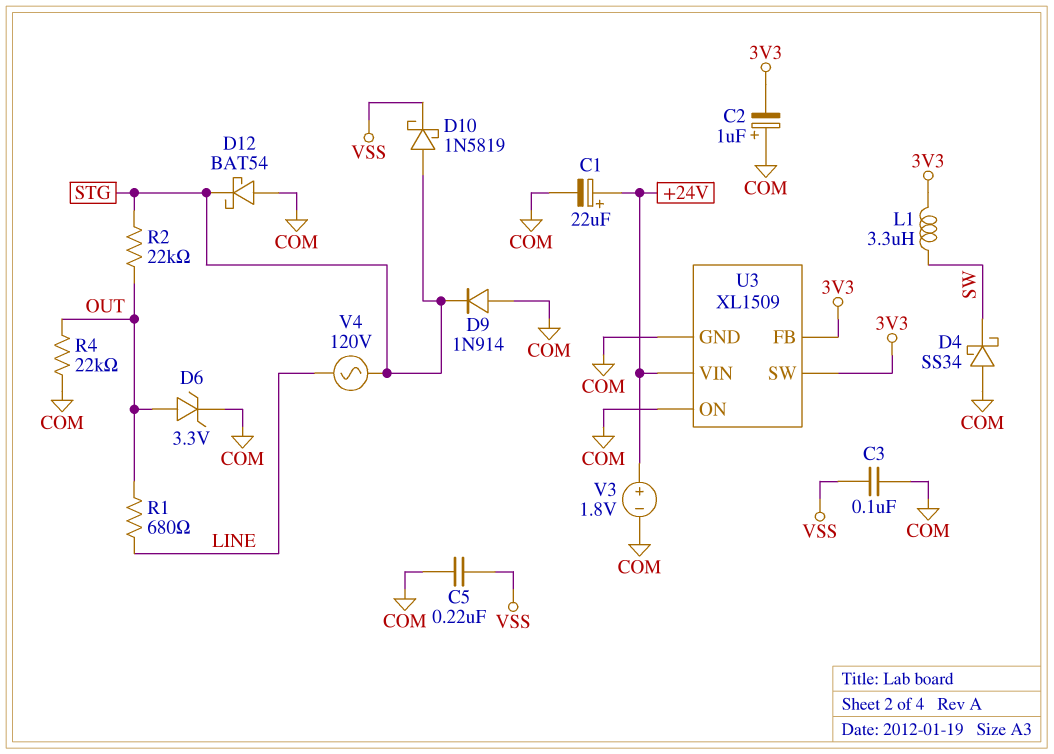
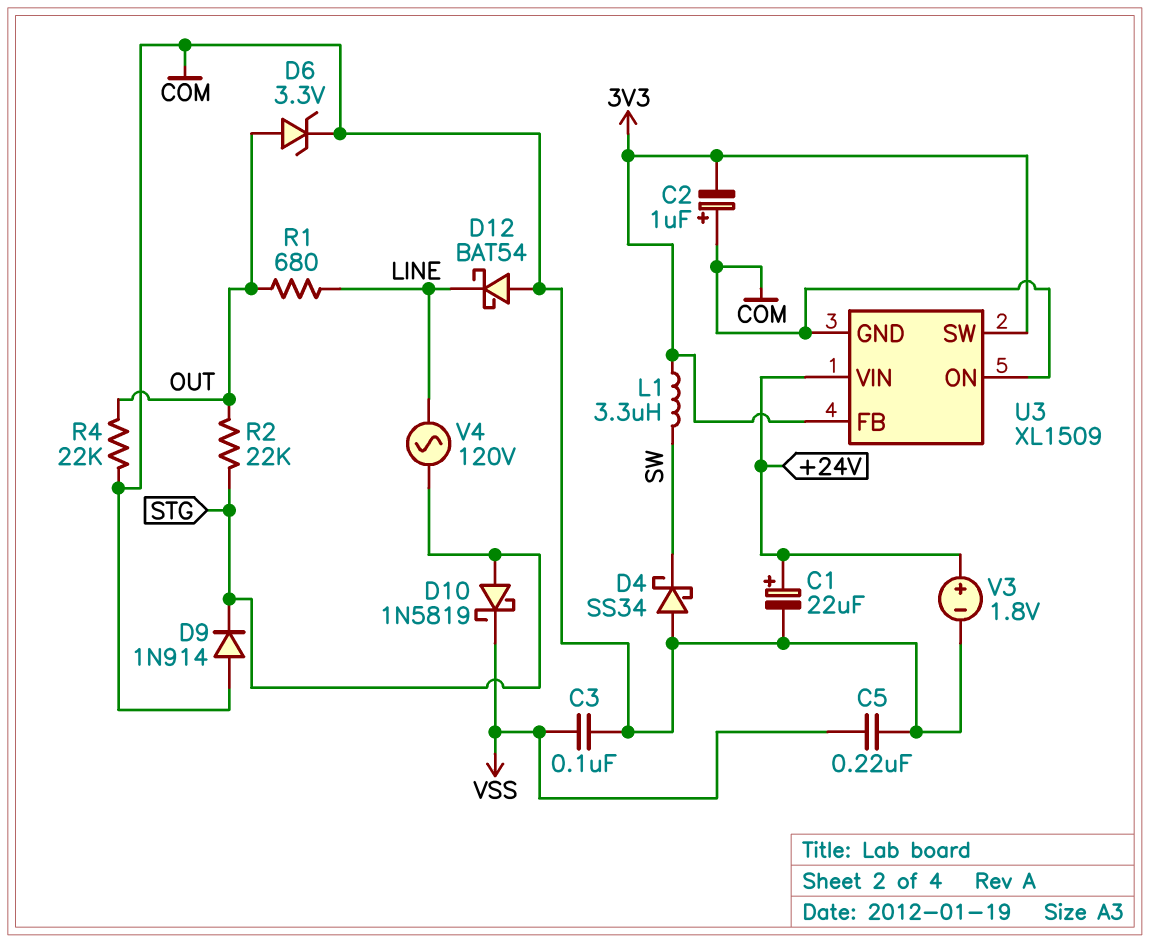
D12: schottky BAT54 (A COM, K STG) -> schottky BAT54 (A COM, K LINE)

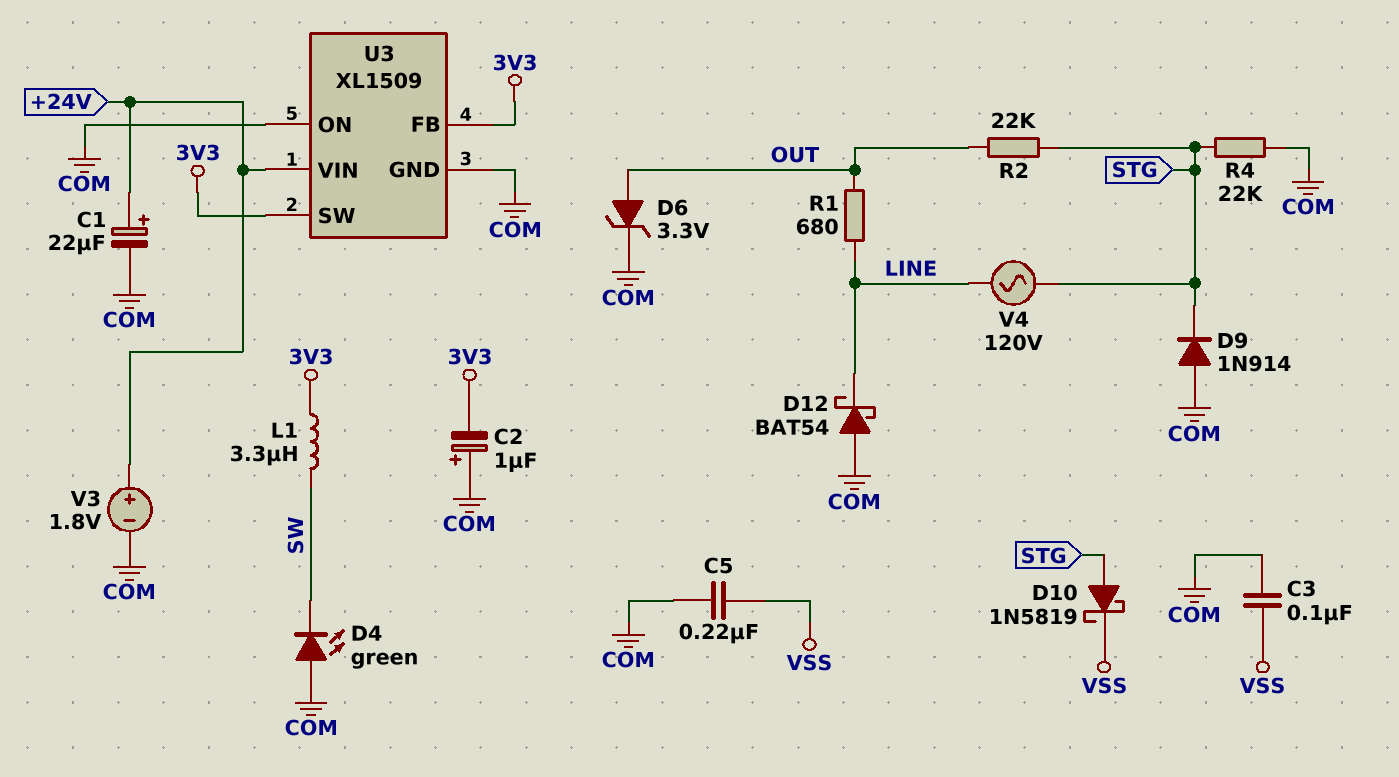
D4: schottky SS34 (A COM, K SW) -> LED green (A COM, K SW)
R4: 22k (COM, OUT) -> 22k (COM, STG)

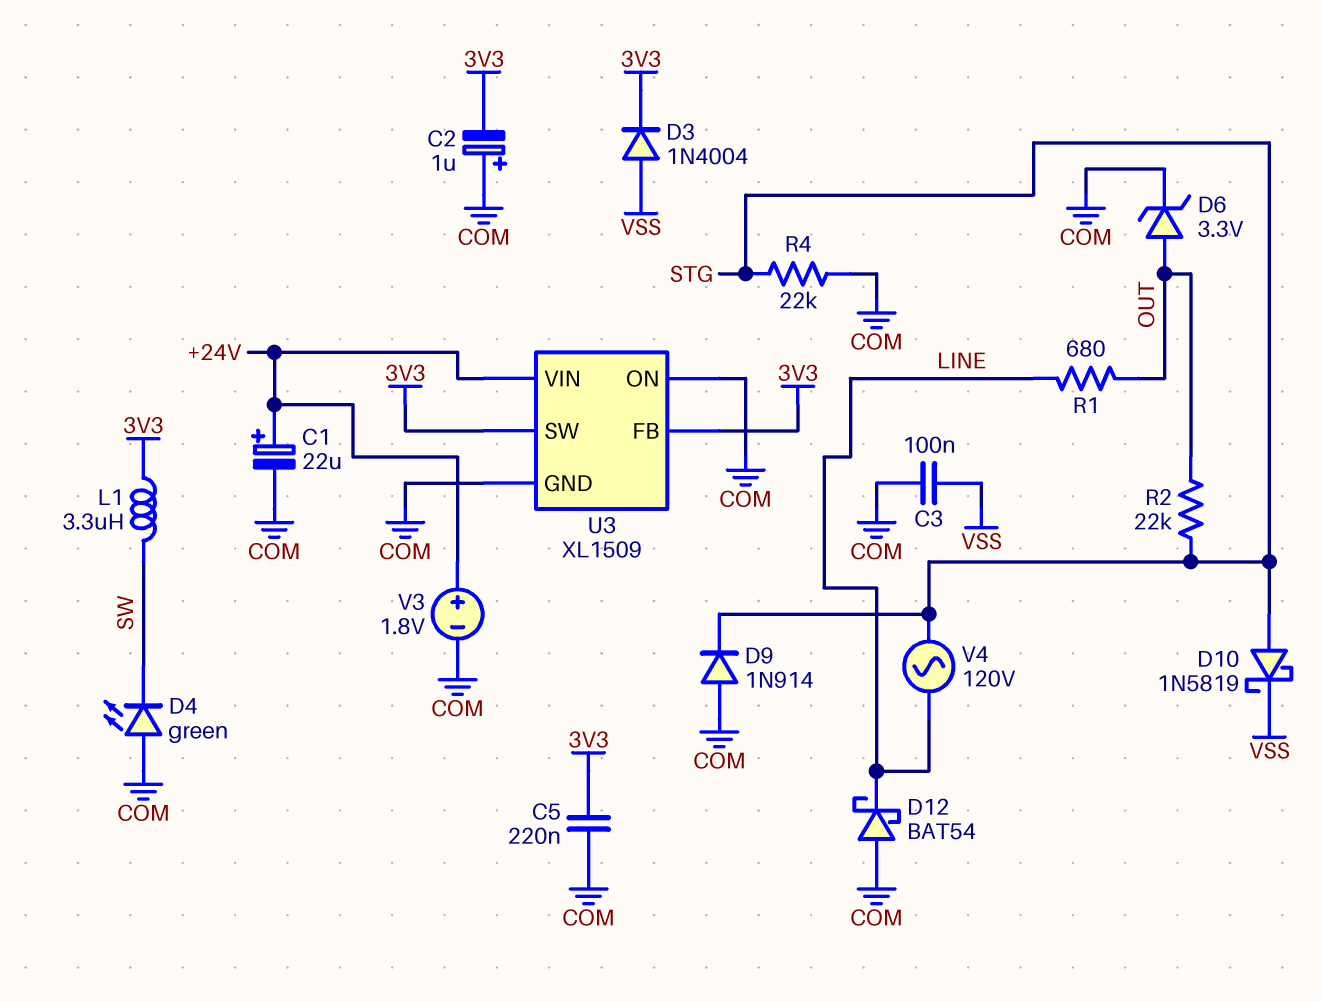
C5: 220nF (COM, VSS) -> 220nF (3V3, COM)
D3: none -> diode 1N4004 (A VSS, K 3V3)

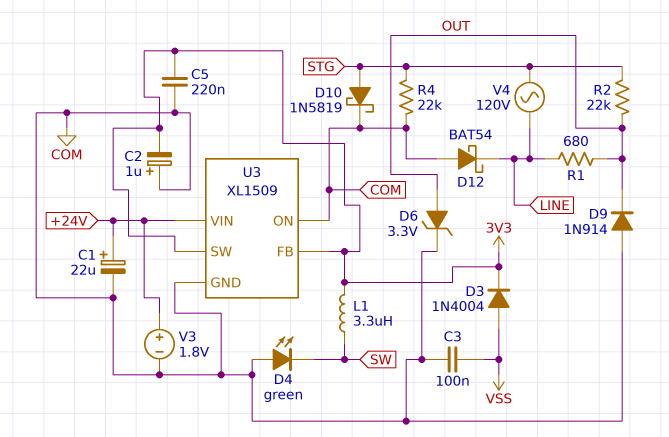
D9: diode 1N914 (A COM, K STG) -> diode 1N914 (A COM, K OUT)
D10: schottky 1N5819 (A STG, K VSS) -> schottky 1N5819 (A STG, K COM)

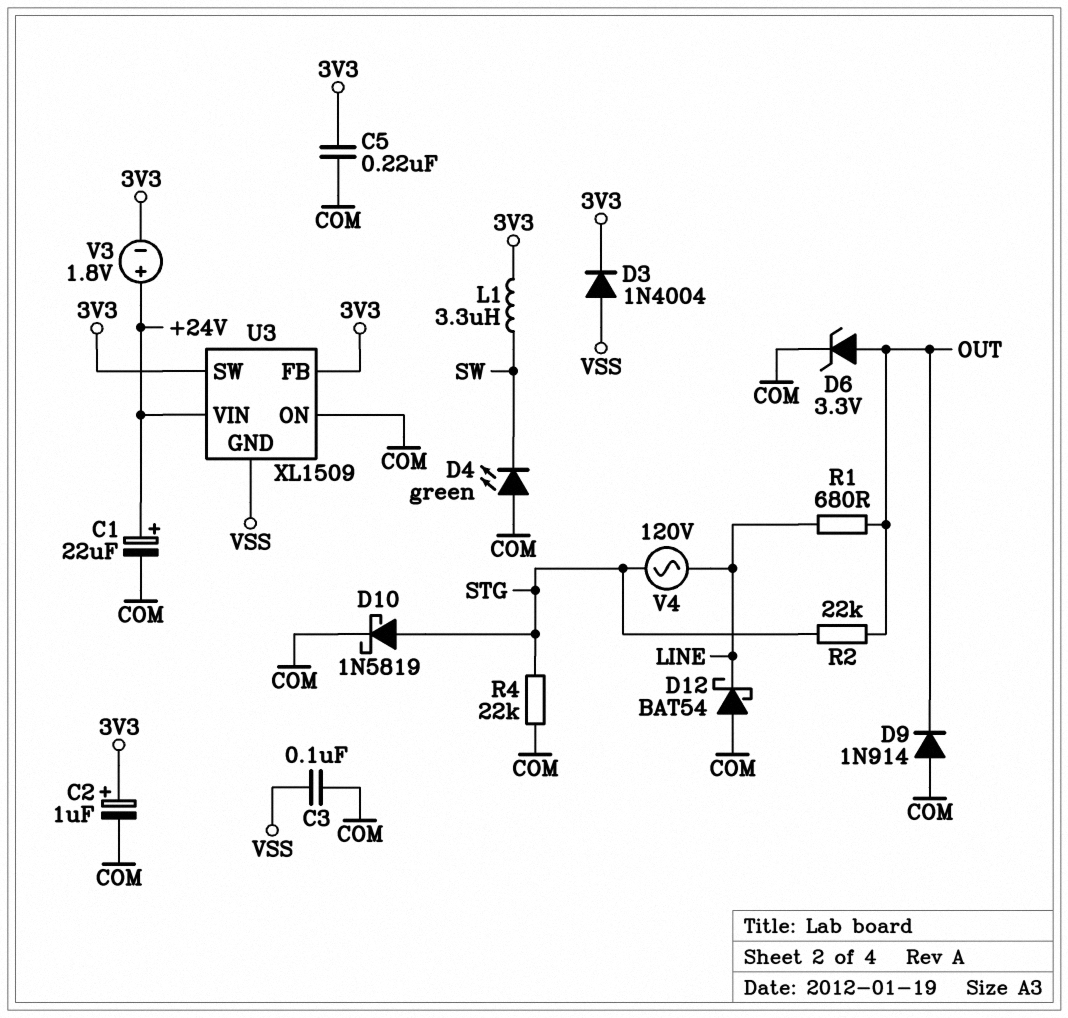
C2: 1uF (plus COM, minus 3V3) -> 1uF (plus 3V3, minus COM)
U3 pin GND: COM -> VSS
V3: 1.8V (plus +24V, minus COM) -> 1.8V (plus +24V, minus 3V3)

